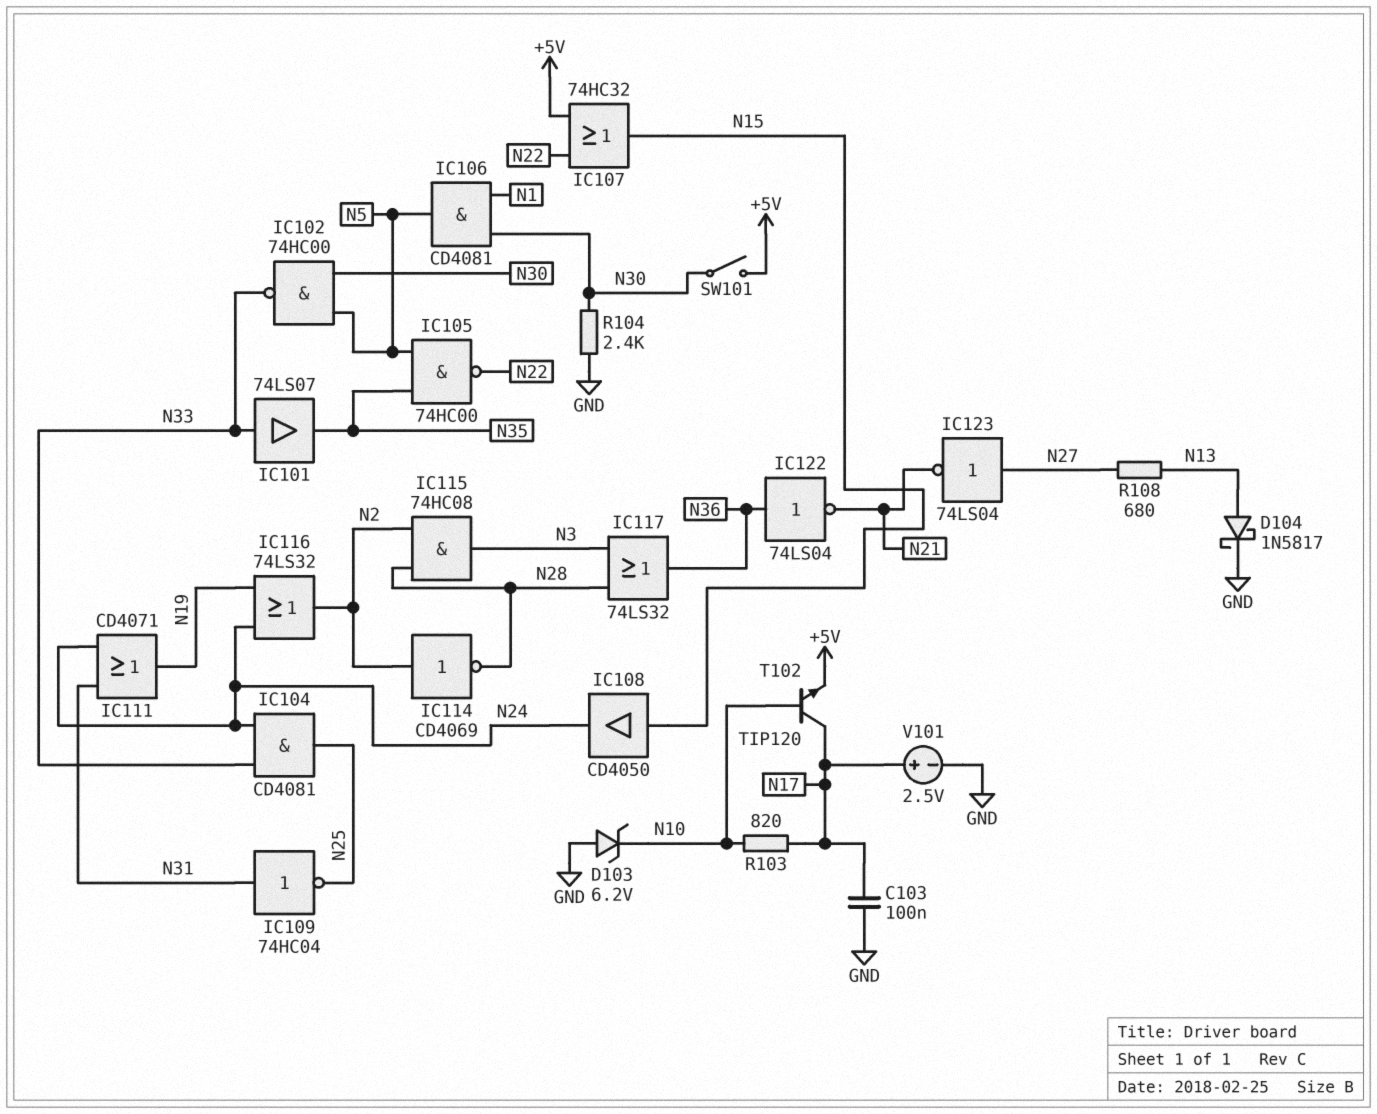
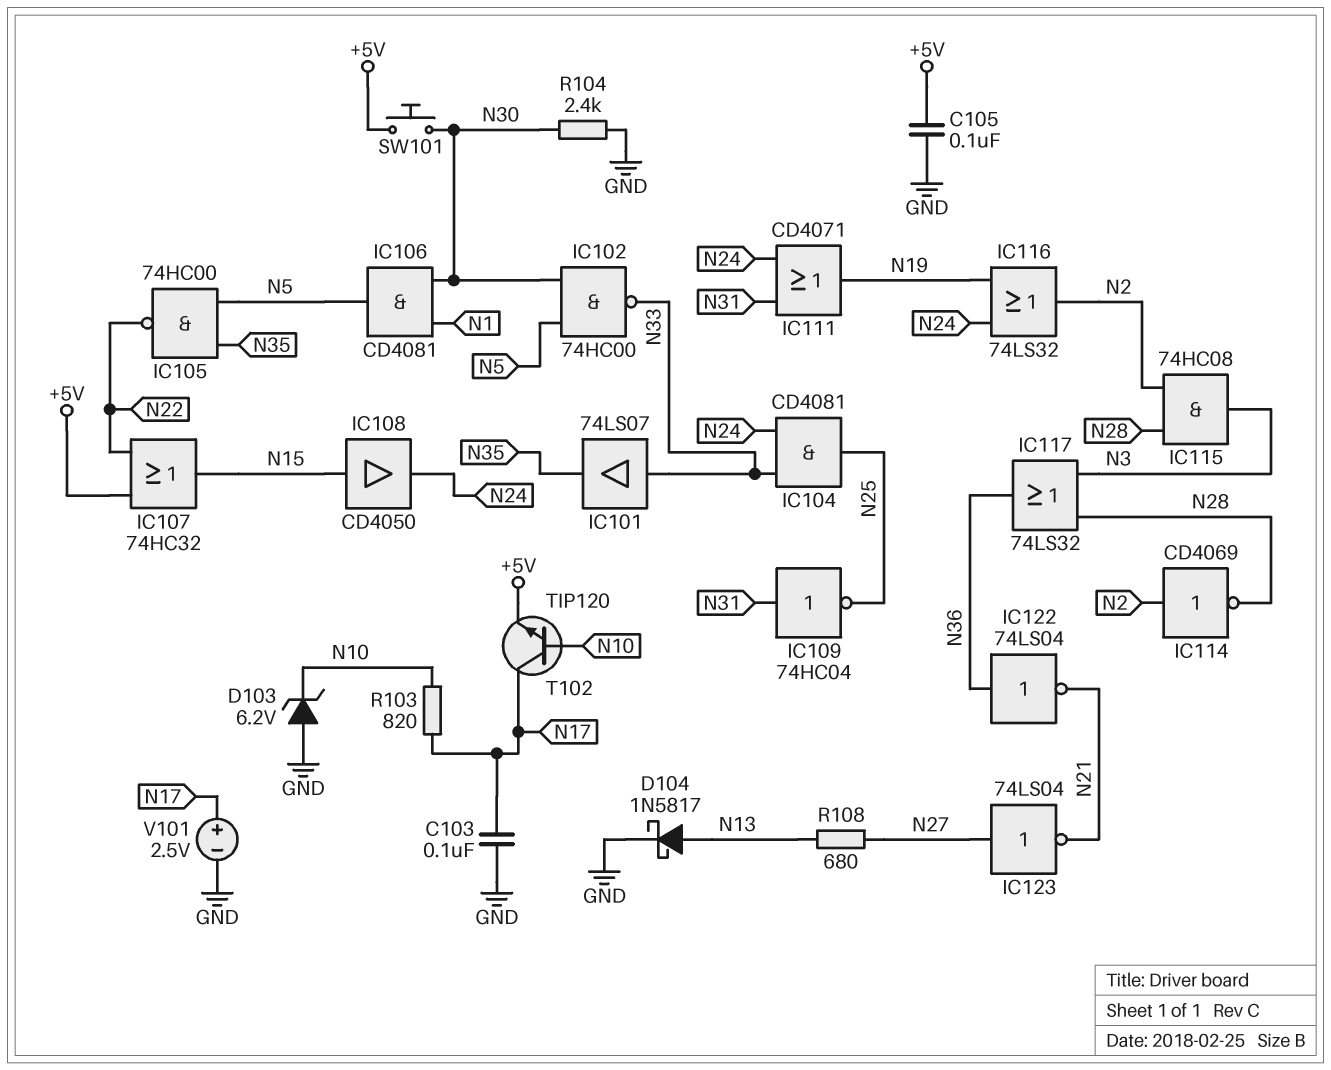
C105: none -> 100nF (+5V, GND)
SW101: switch (+5V, N30) -> button (+5V, N30)

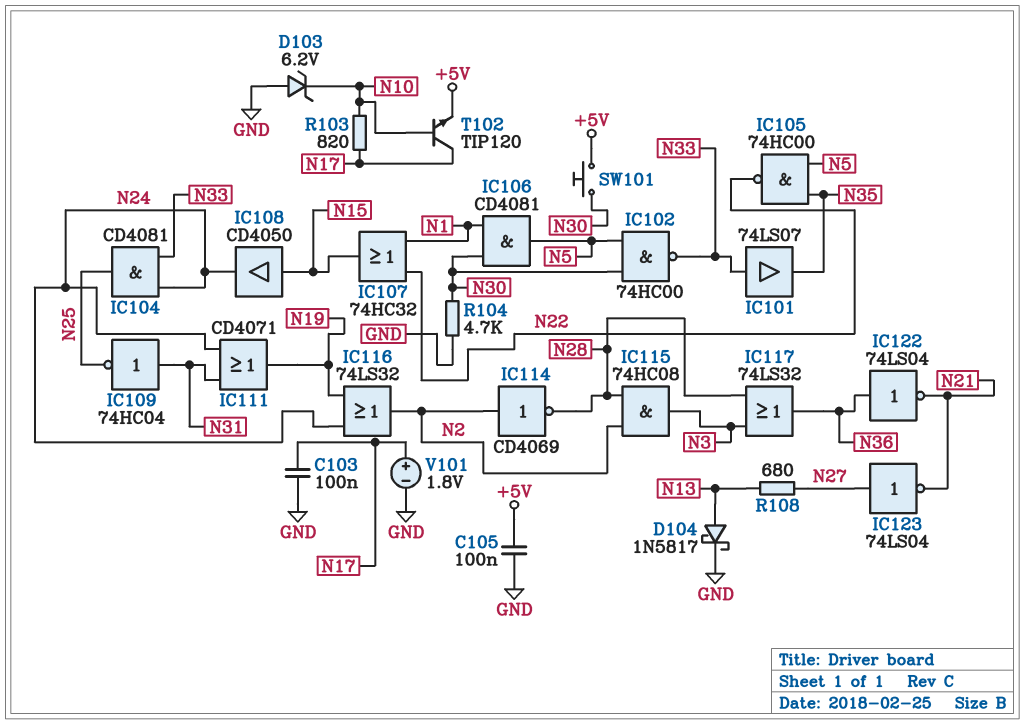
IC107: OR 74HC32 (in +5V, in N22, out N15) -> OR 74HC32 (in N1, in N22, out N15)
R104: 2.4k (GND, N30) -> 4.7k (GND, N30)
V101: 2.5V (plus N17, minus GND) -> 1.8V (plus N17, minus GND)

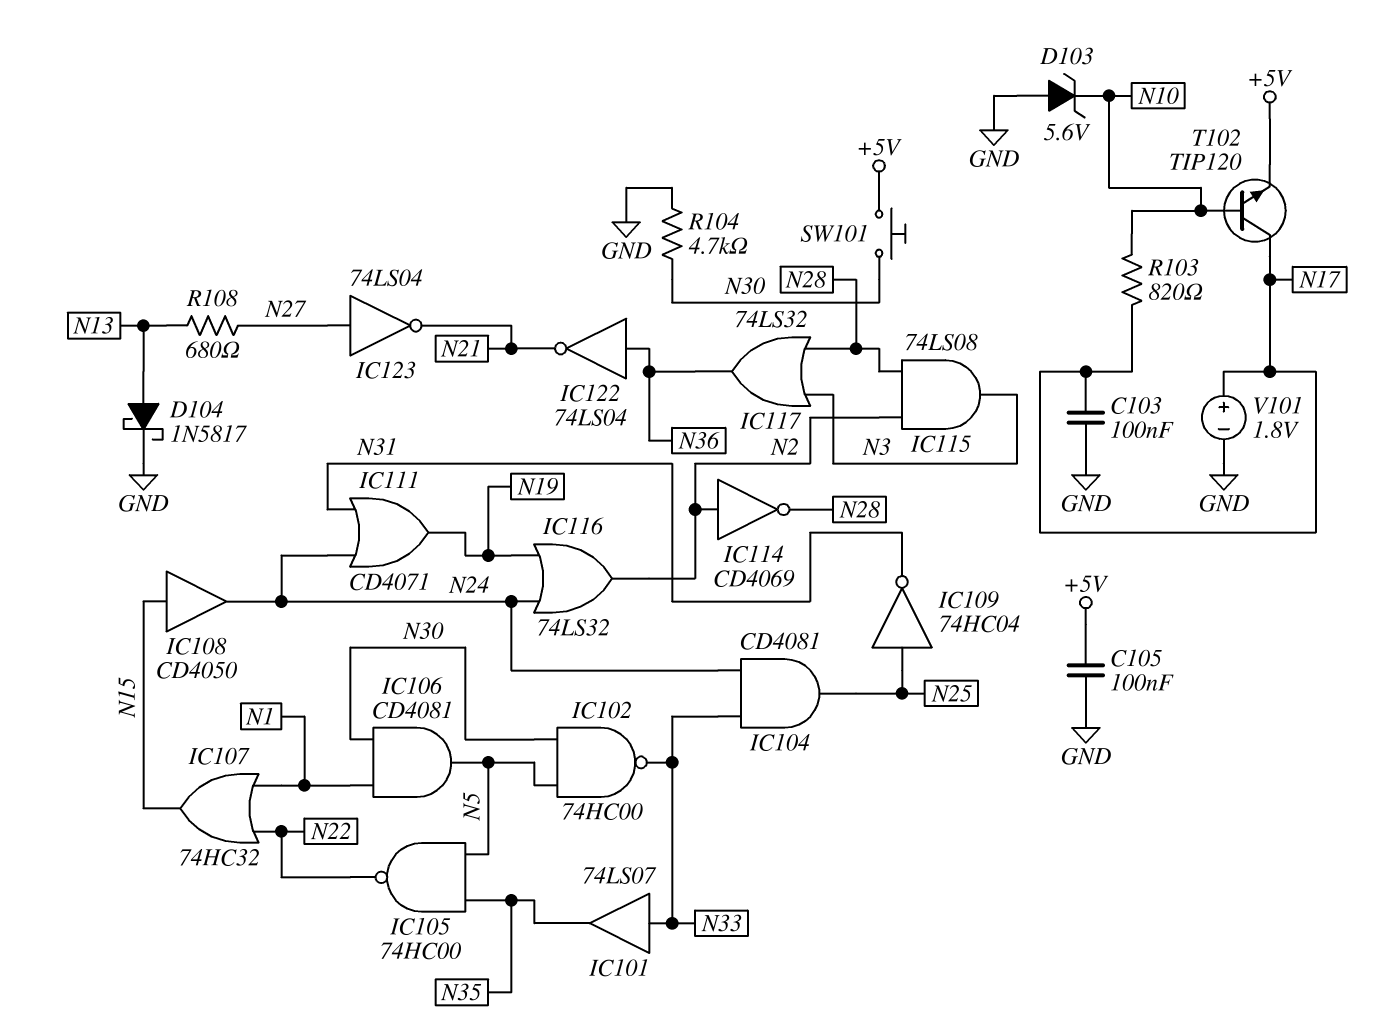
D103: zener 6.2V (A GND, K N10) -> zener 5.6V (A GND, K N10)
IC109: NOT 74HC04 (in N31, out N25) -> NOT 74HC04 (in N25, out N31)
IC115: AND 74HC08 (in N2, in N28, out N3) -> AND 74LS08 (in N2, in N28, out N3)

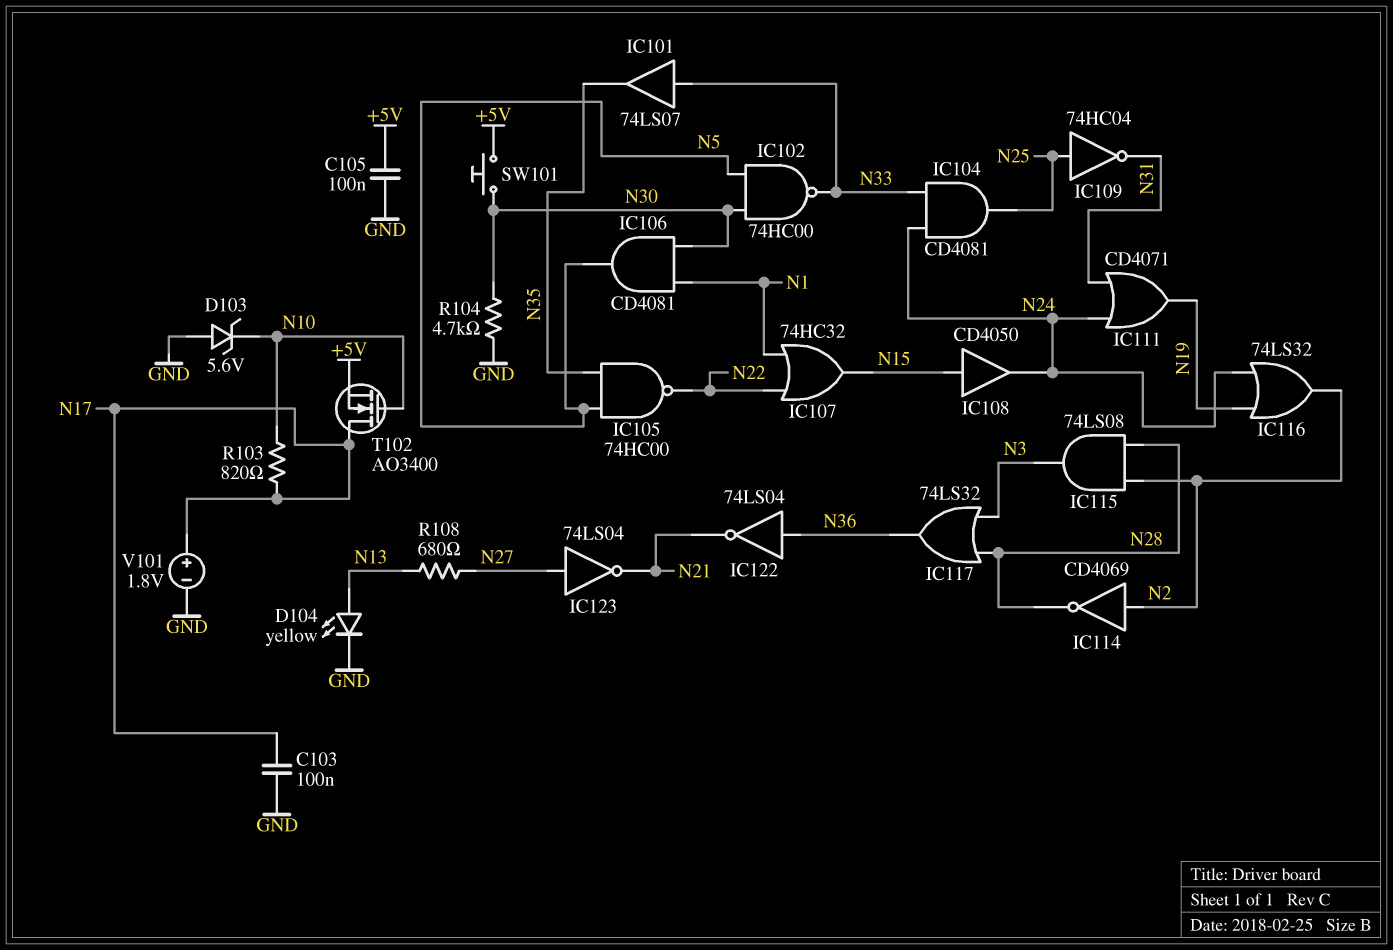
D104: schottky 1N5817 (A N13, K GND) -> LED yellow (A N13, K GND)
T102: NPN TIP120 (B N10, C N17, E +5V) -> NMOS AO3400 (G N10, D N17, S +5V)

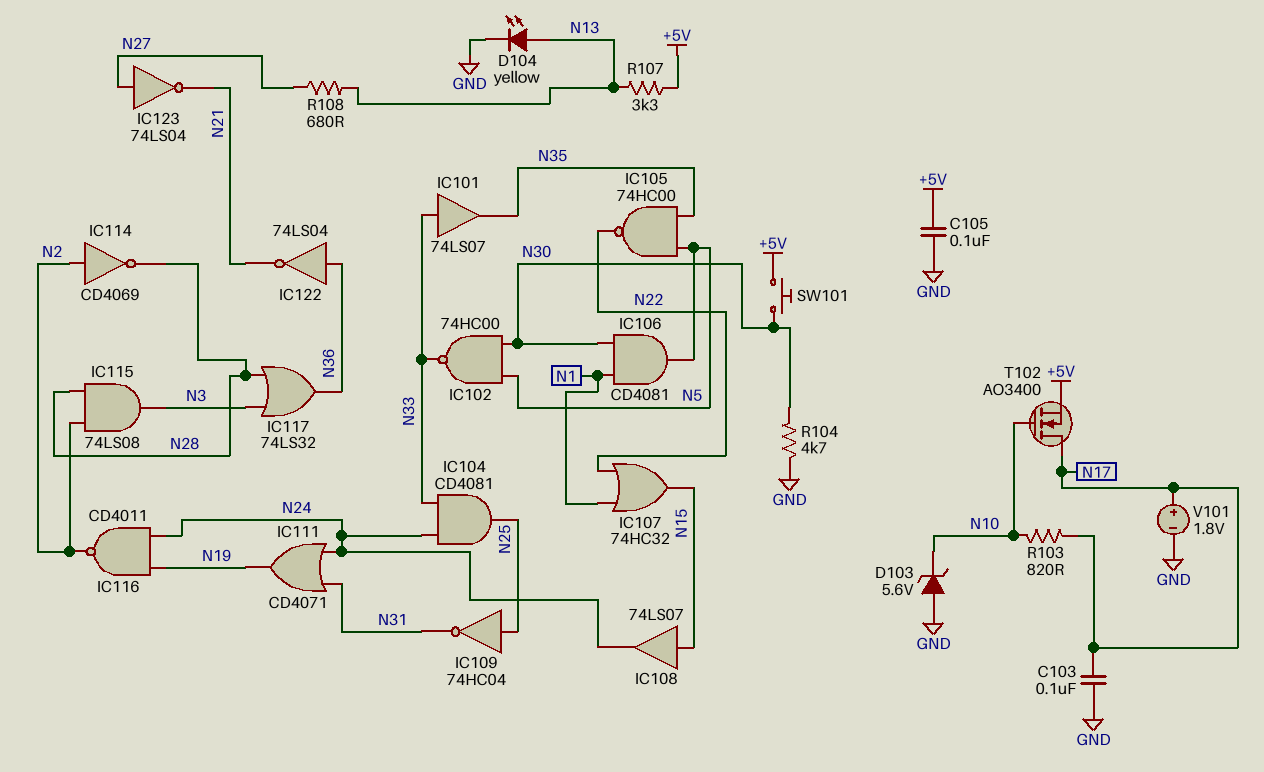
IC108: buffer CD4050 (in N15, out N24) -> buffer 74LS07 (in N15, out N24)
IC116: OR 74LS32 (in N19, in N24, out N2) -> NAND CD4011 (in N19, in N24, out N2)
R107: none -> 3.3k (+5V, N13)

